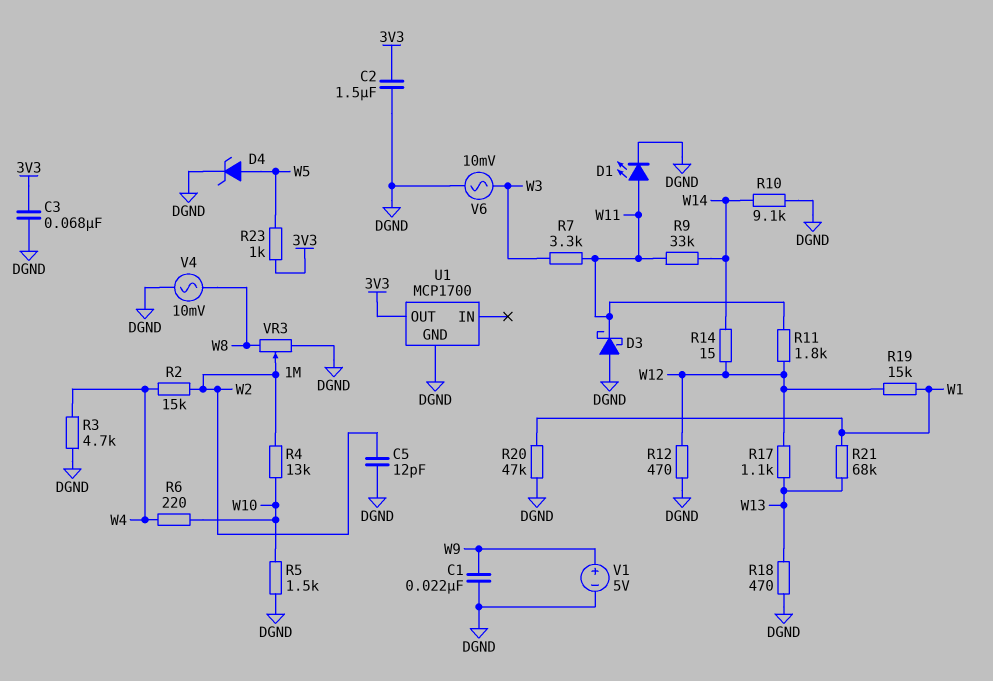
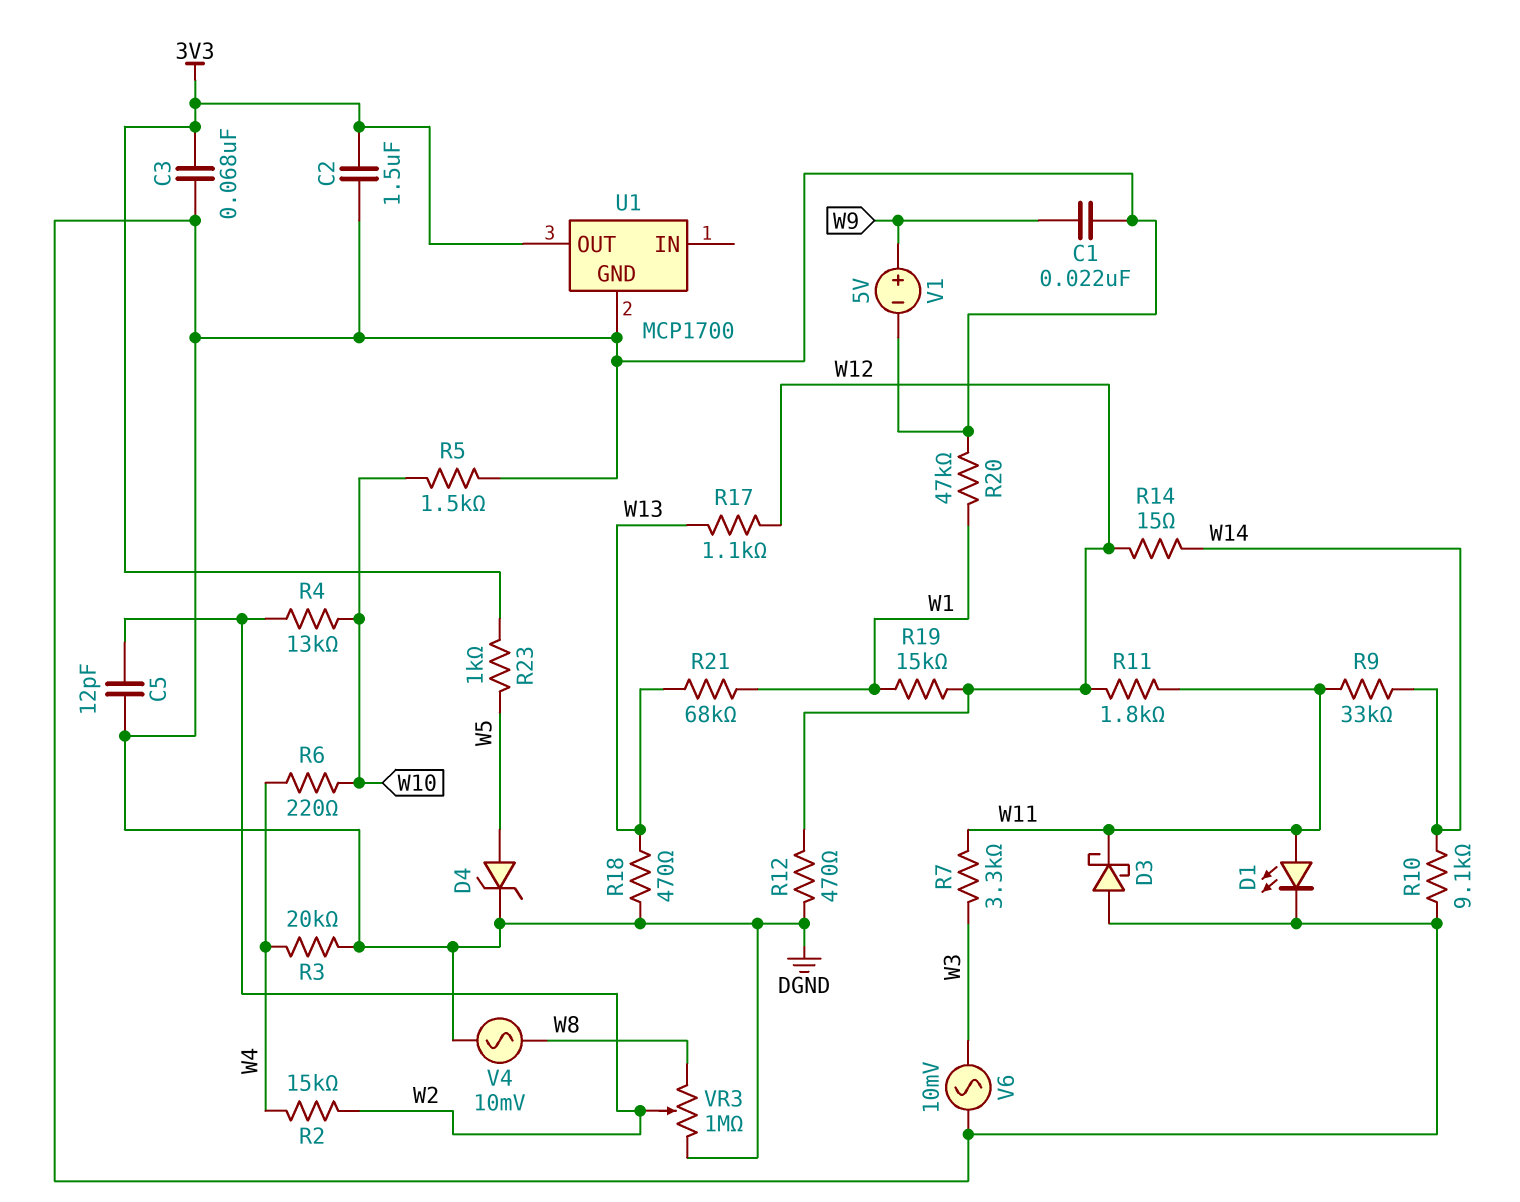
R3: 4.7k (DGND, W4) -> 20k (DGND, W4)

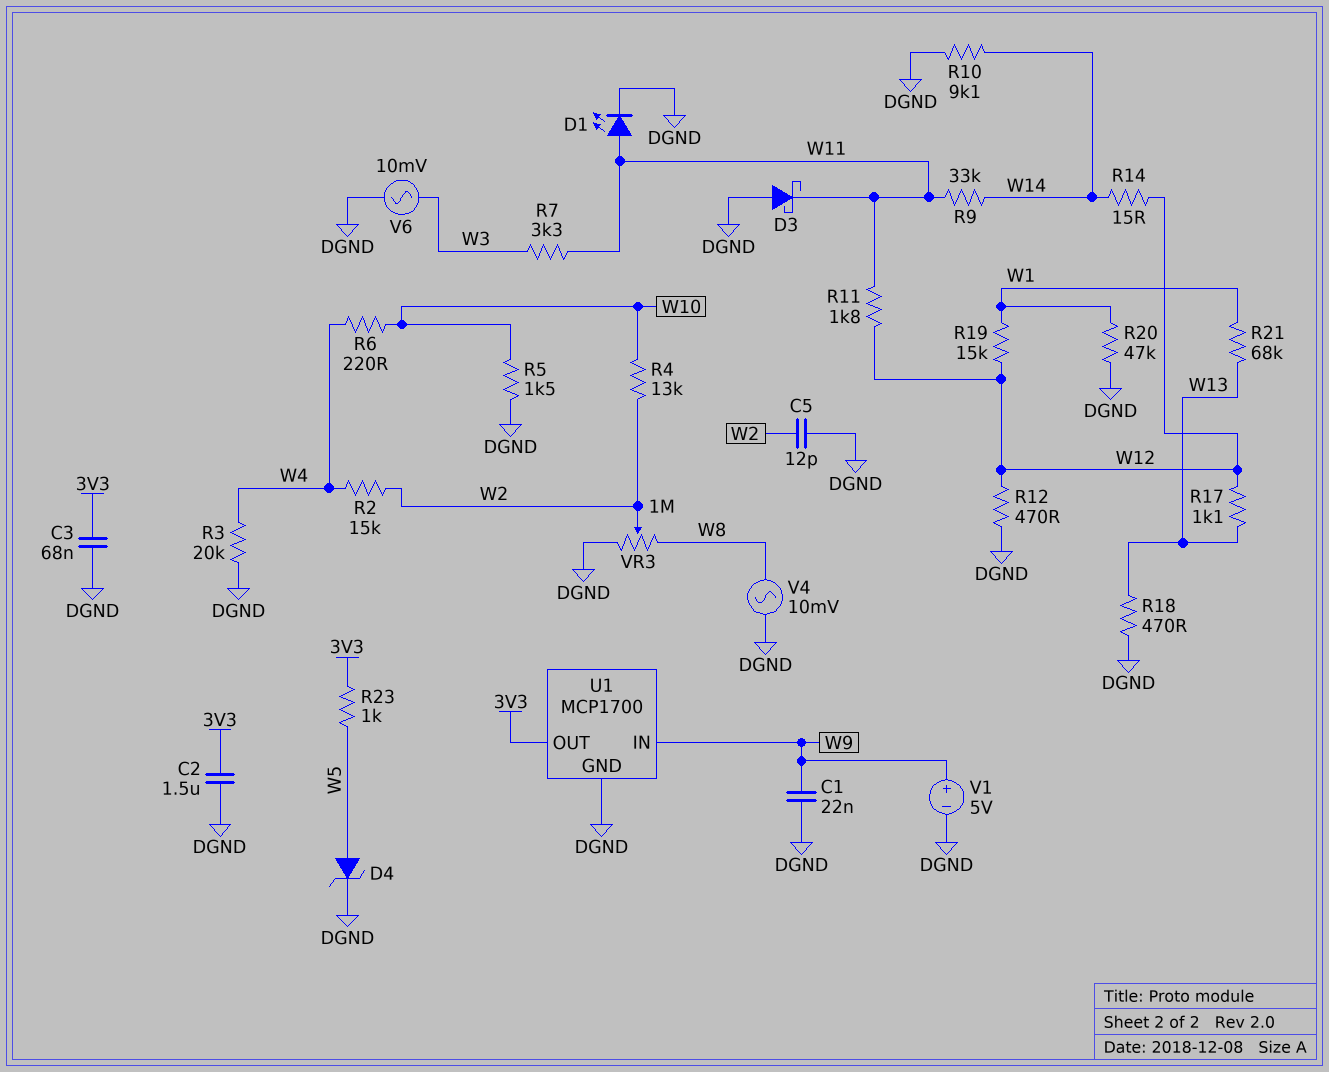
U1 pin IN: none -> W9

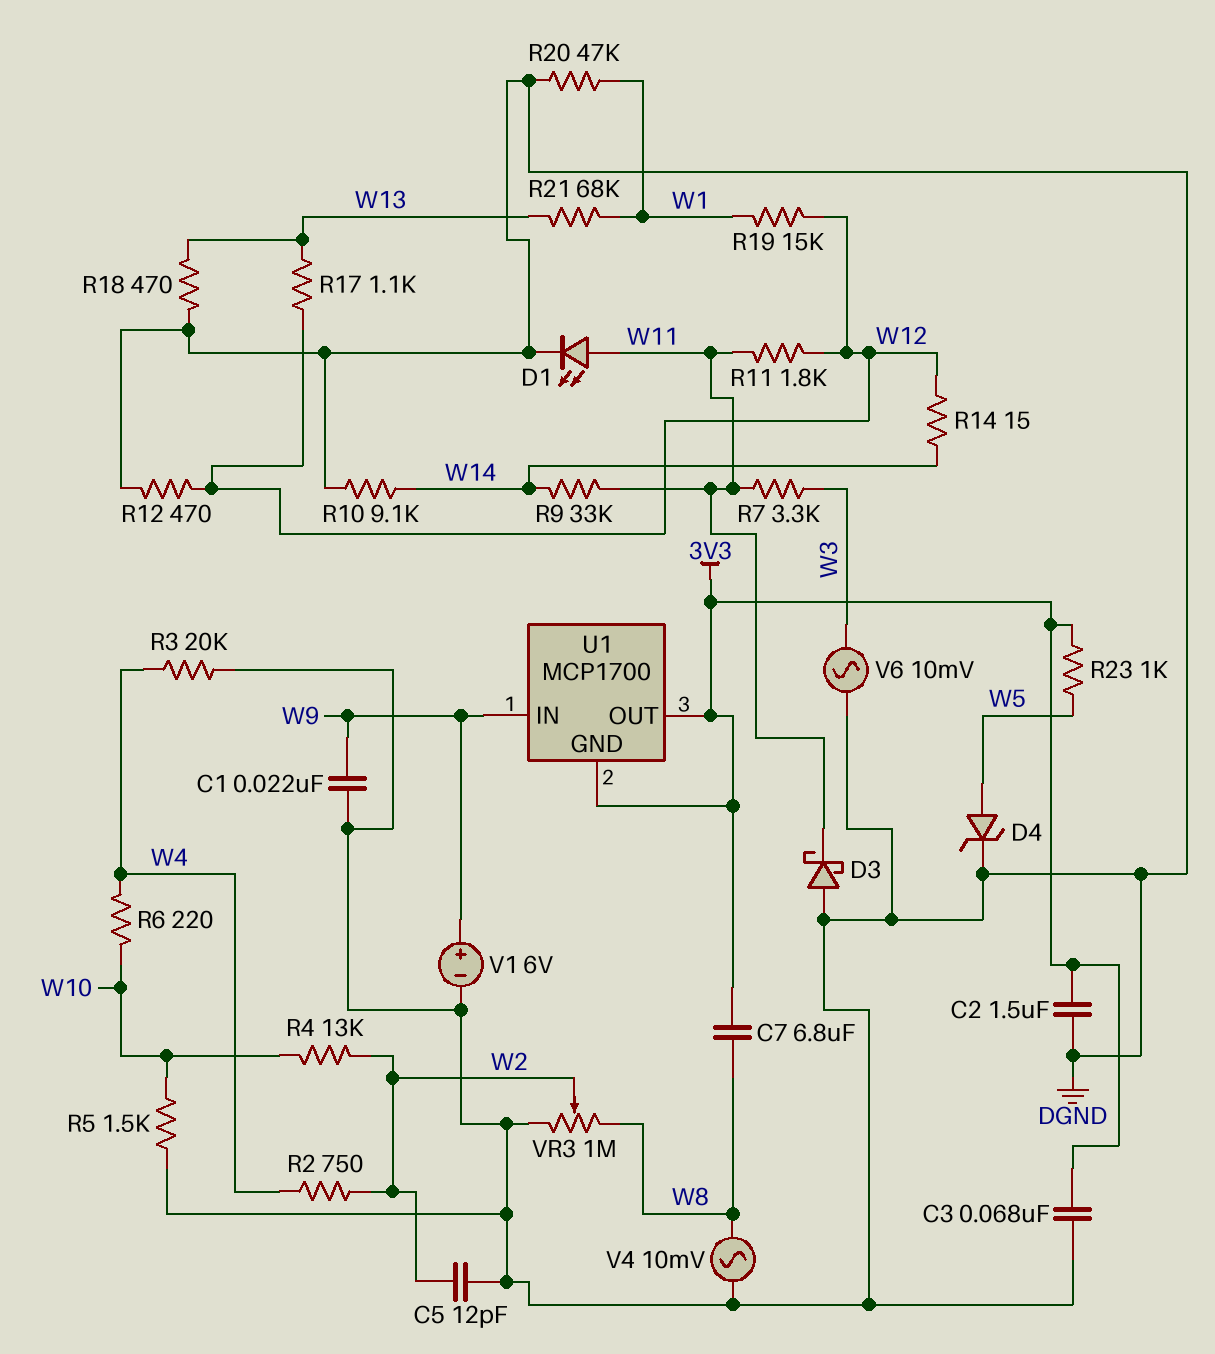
C7: none -> 6.8uF (3V3, W8)
R2: 15k (W2, W4) -> 750 (W2, W4)
U1 pin GND: DGND -> 3V3
V1: 5V (plus W9, minus DGND) -> 6V (plus W9, minus DGND)

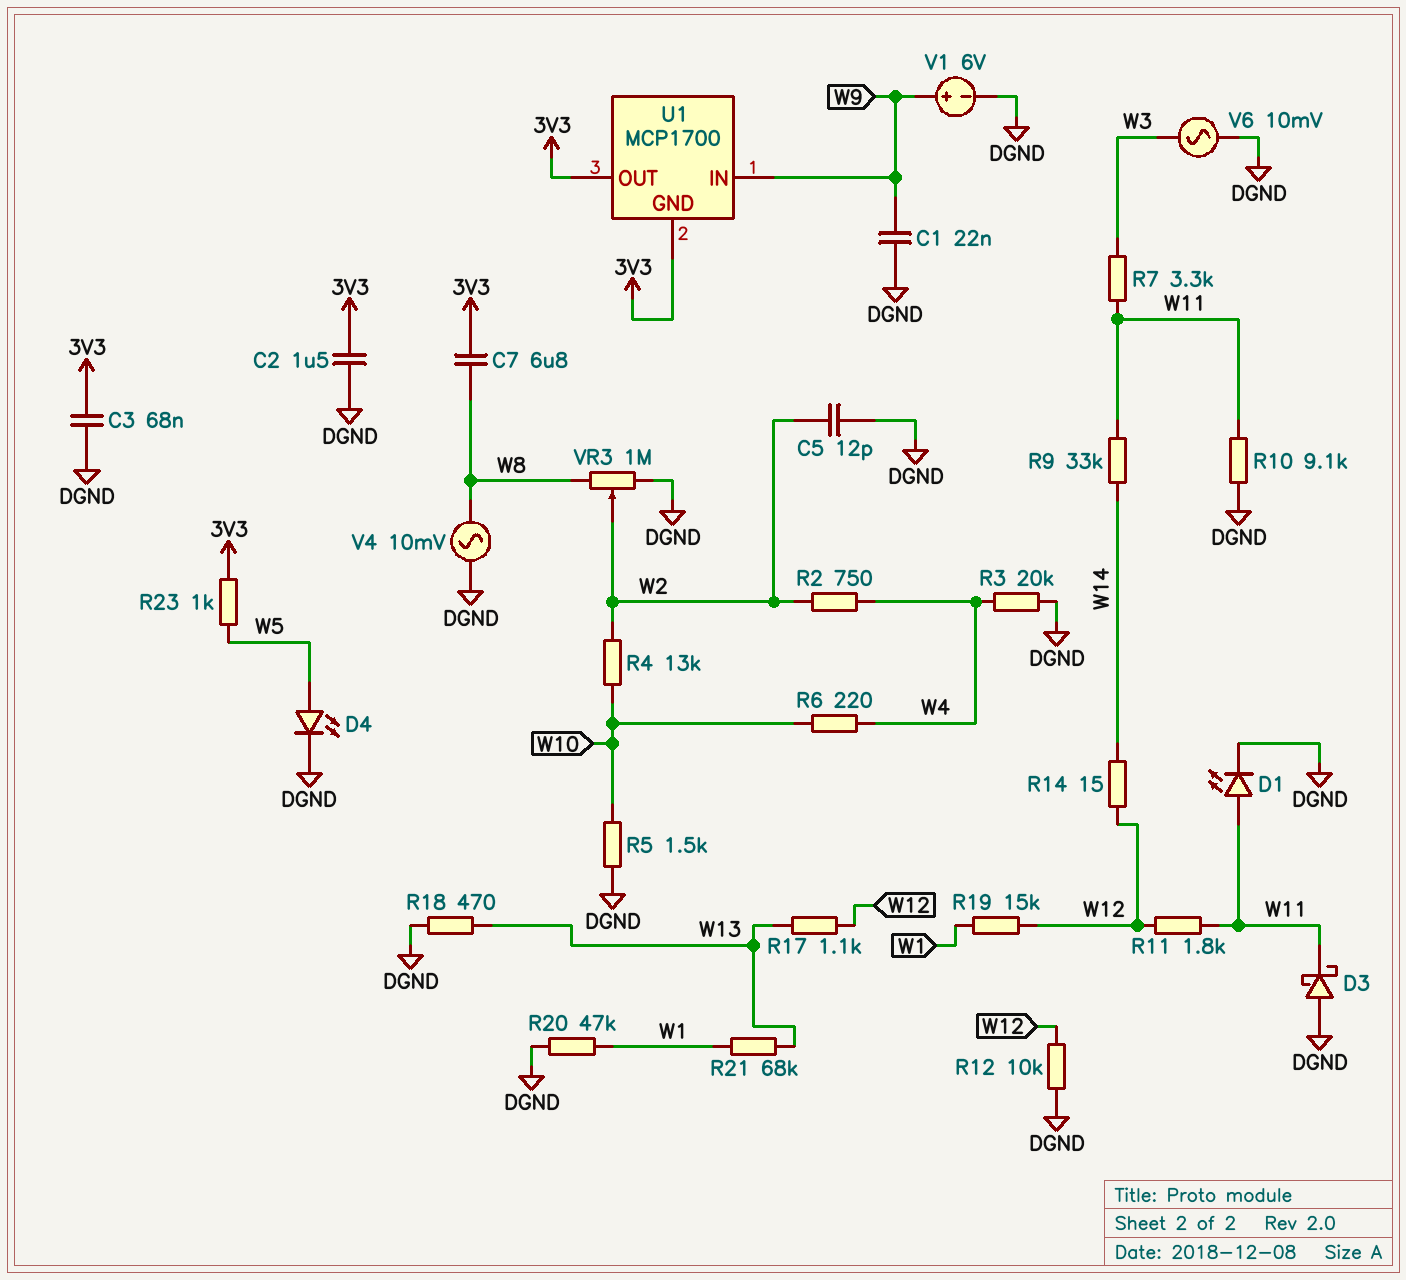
D4: zener (A W5, K DGND) -> LED (A W5, K DGND)
R10: 9.1k (DGND, W14) -> 9.1k (DGND, W11)
R12: 470 (DGND, W12) -> 10k (DGND, W12)

